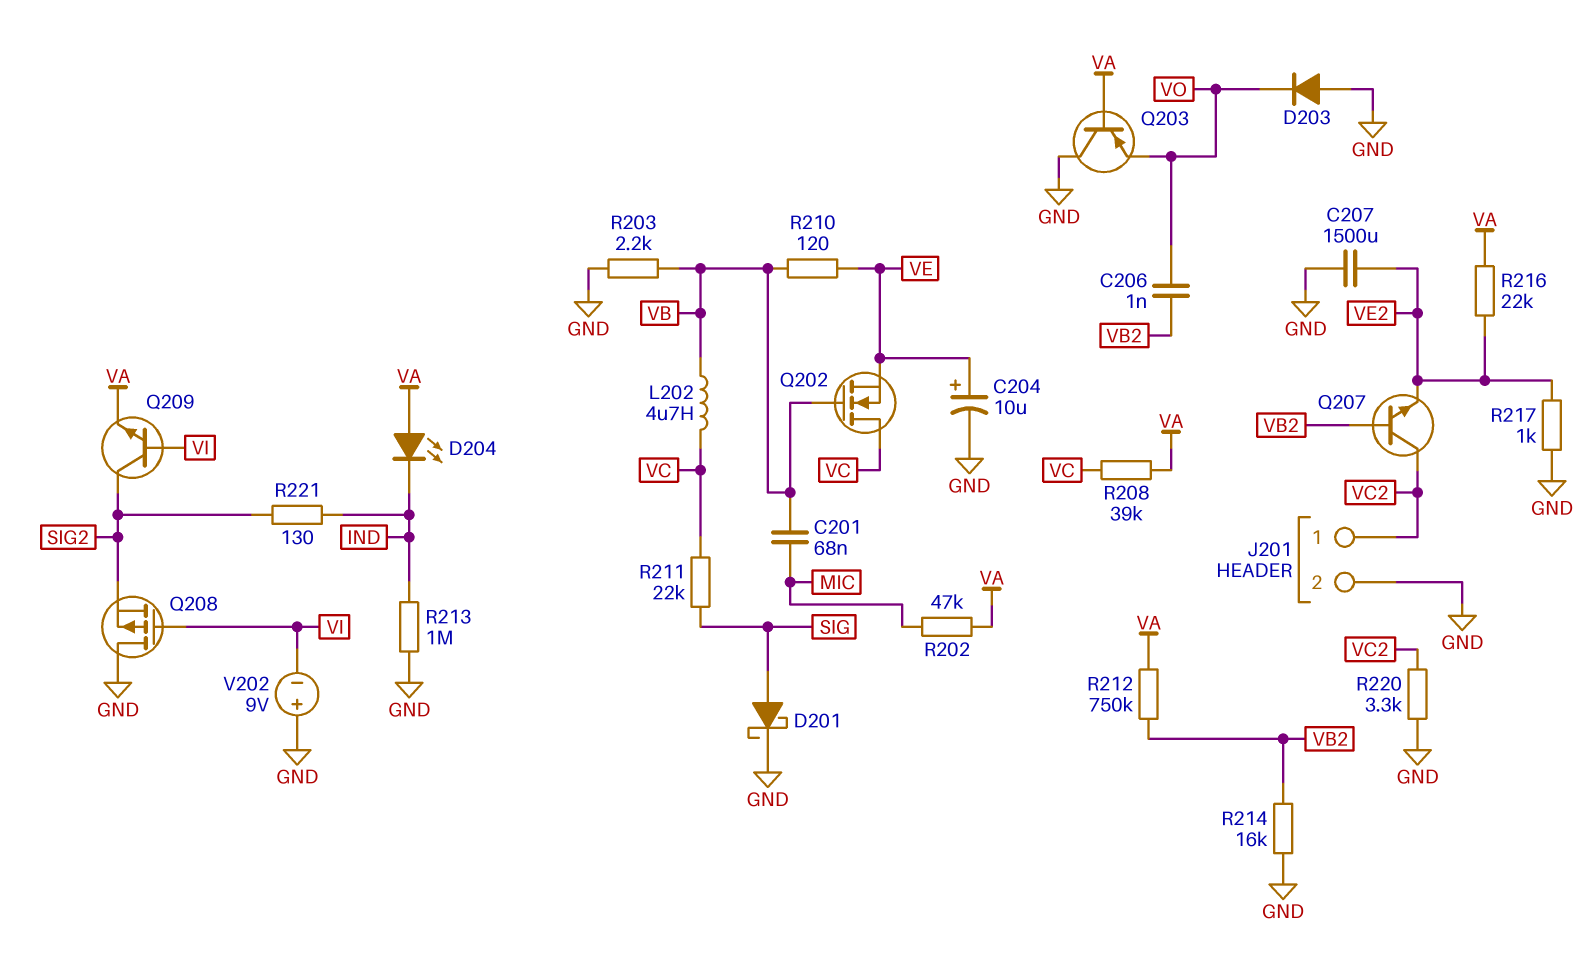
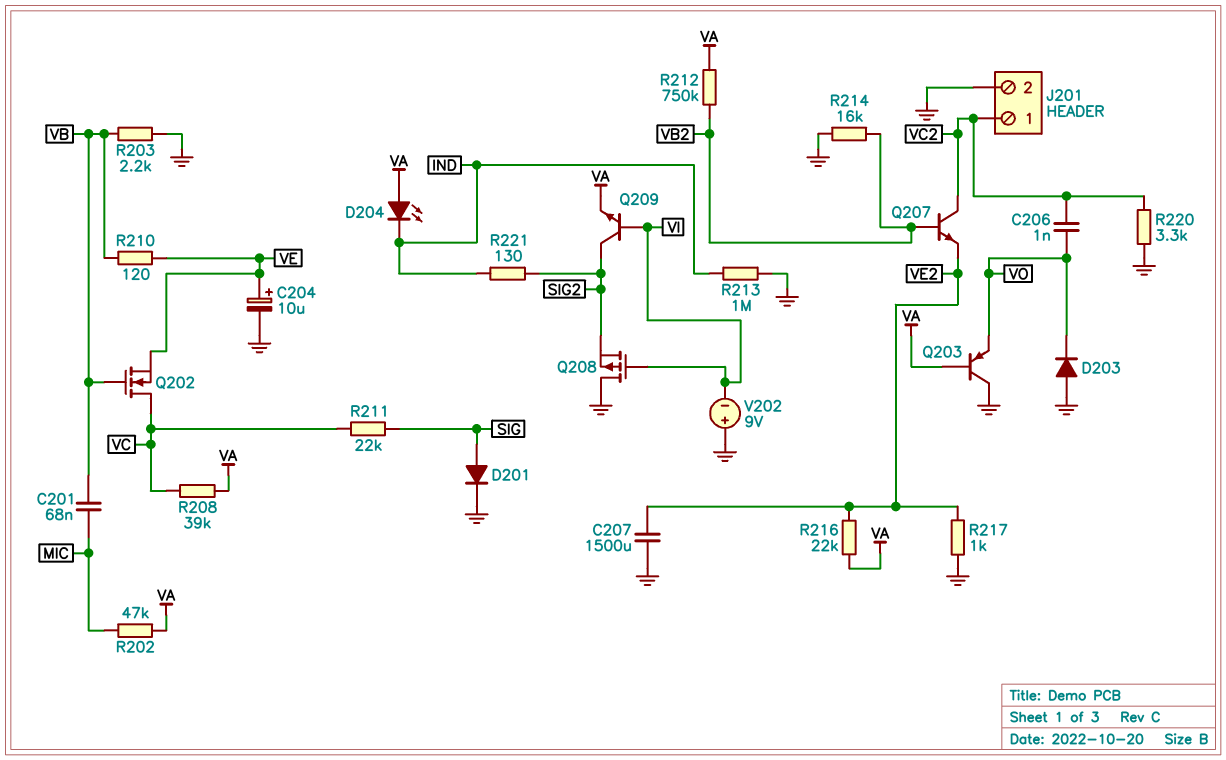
C206: 1nF (VB2, VO) -> 1nF (VC2, VO)
D201: schottky (A SIG, K GND) -> diode (A SIG, K GND)
L202: 4.7uH (VB, VC) -> none

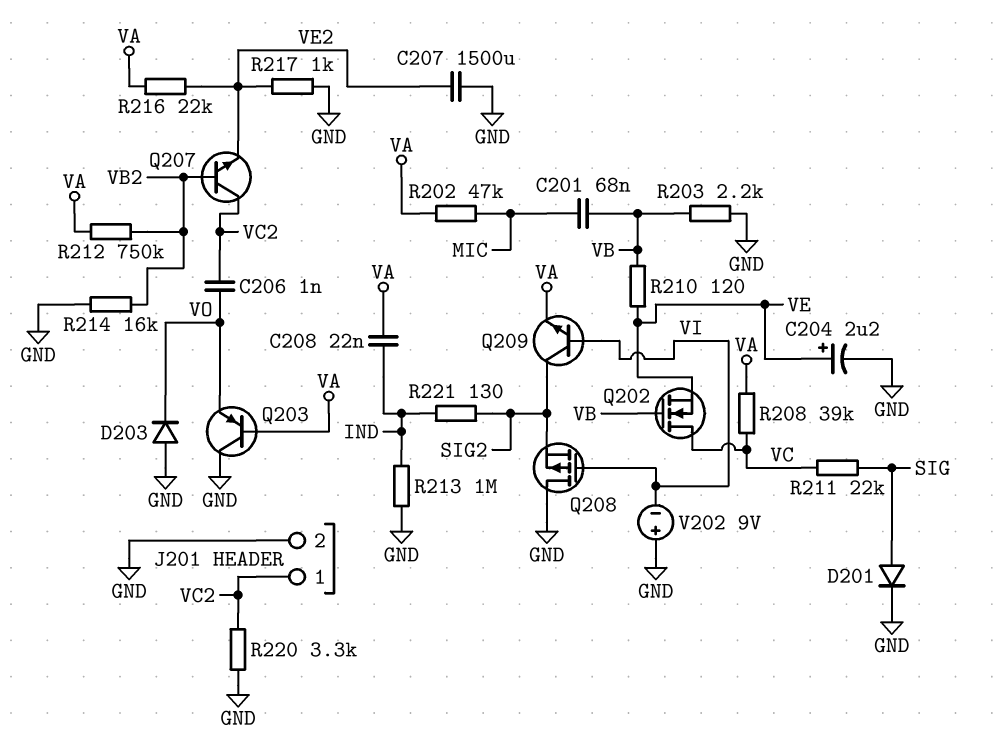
C204: 10uF (plus VE, minus GND) -> 2.2uF (plus VE, minus GND)
C208: none -> 22nF (IND, VA)
D204: LED (A VA, K IND) -> none

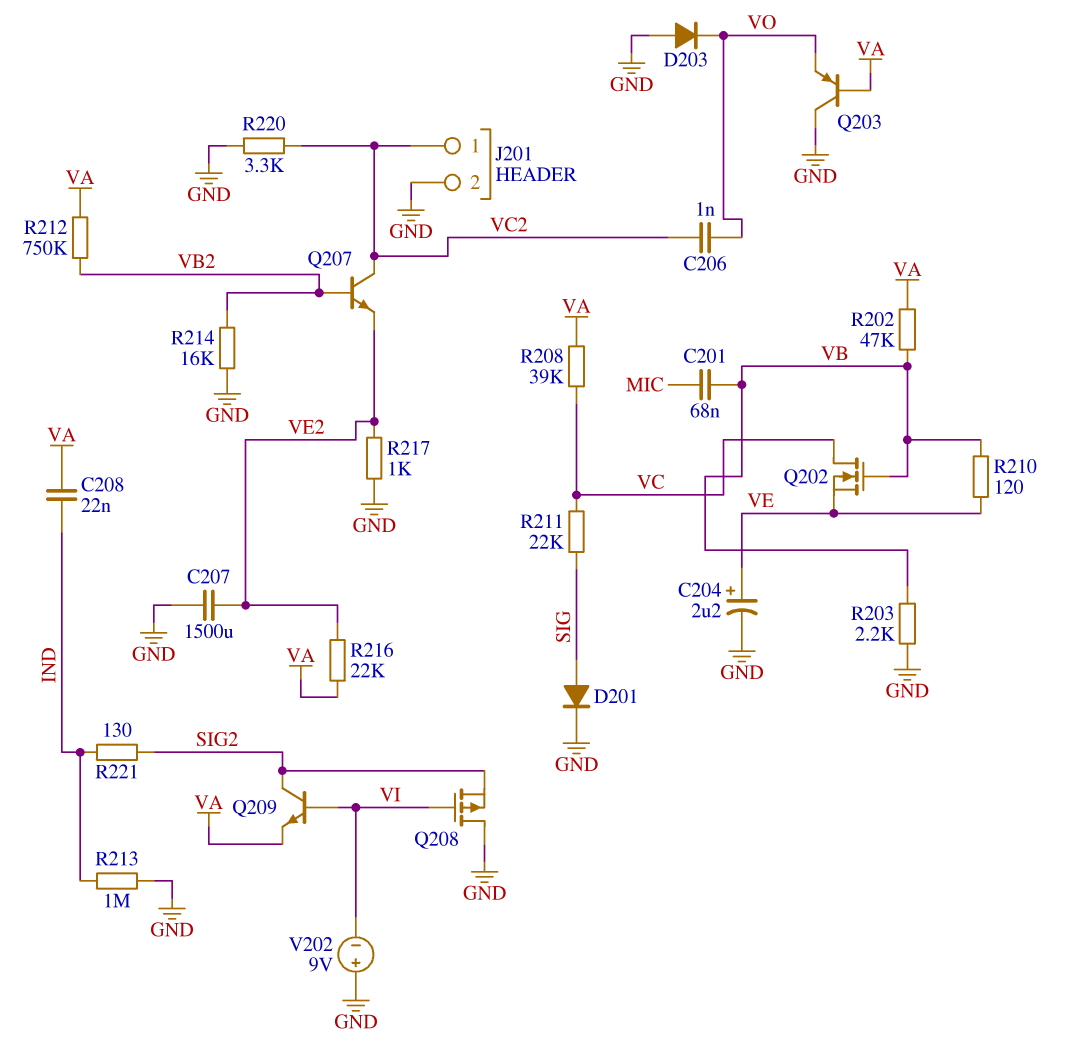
R202: 47k (MIC, VA) -> 47k (VA, VB)

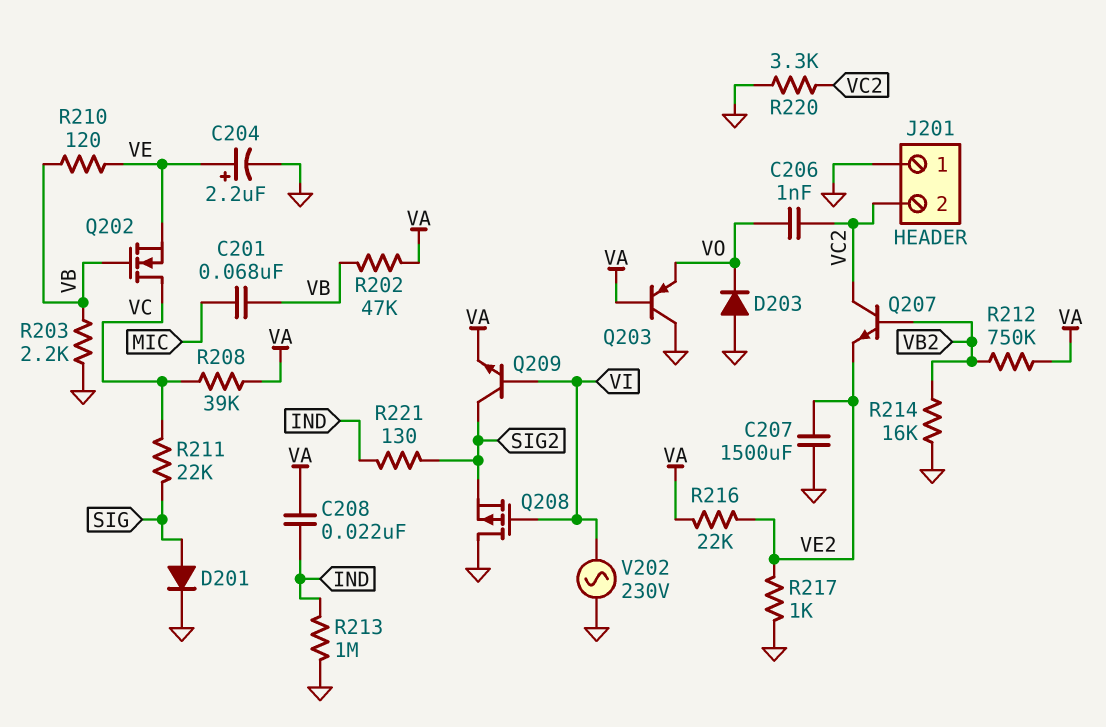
J201 pin 1: VC2 -> GND
J201 pin 2: GND -> VC2
V202: 9V (plus GND, minus VI) -> AC 230V (GND, VI)

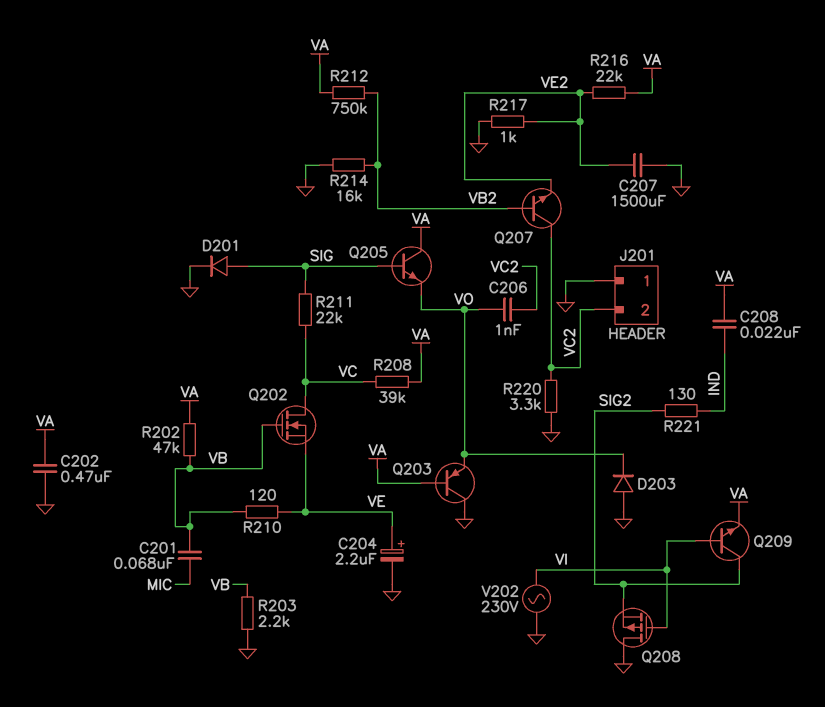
C202: none -> 470nF (GND, VA)
Q205: none -> NPN (B SIG, C VA, E VO)
R213: 1M (GND, IND) -> none

